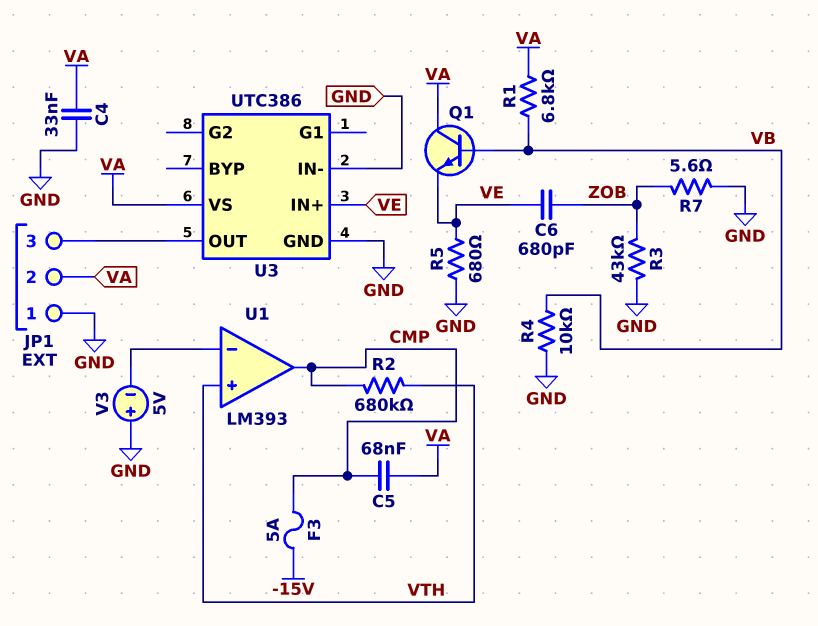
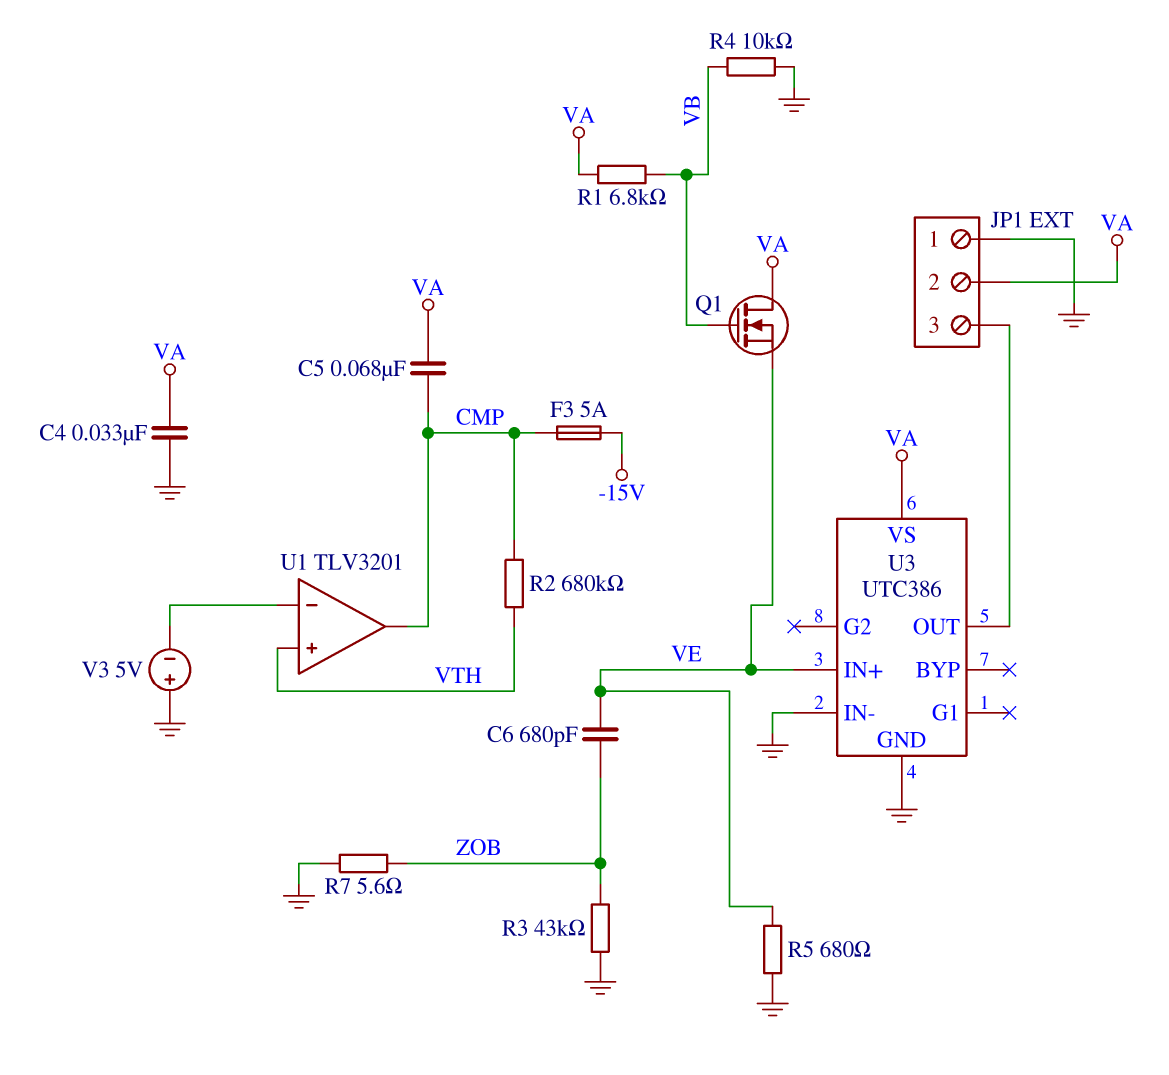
Q1: NPN (B VB, C VA, E VE) -> NMOS (G VB, D VA, S VE)
U1: LM393 -> TLV3201

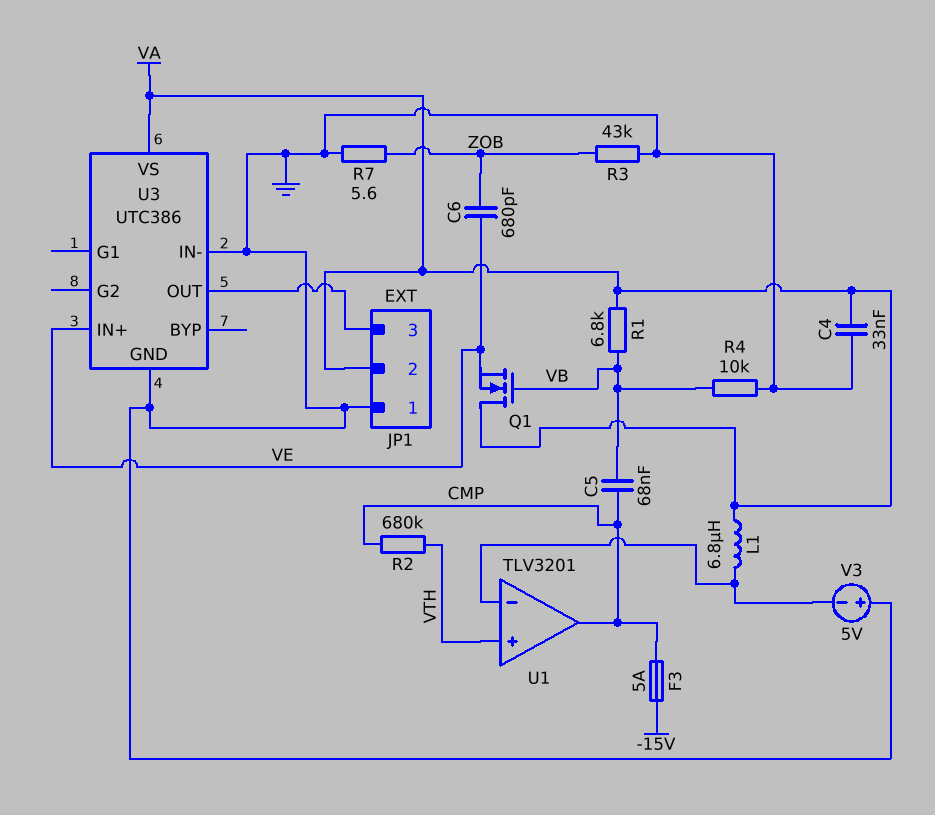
C5: 68nF (CMP, VA) -> 68nF (CMP, VB)
L1: none -> 6.8uH (U1/in-, VA)
R5: 680 (GND, VE) -> none

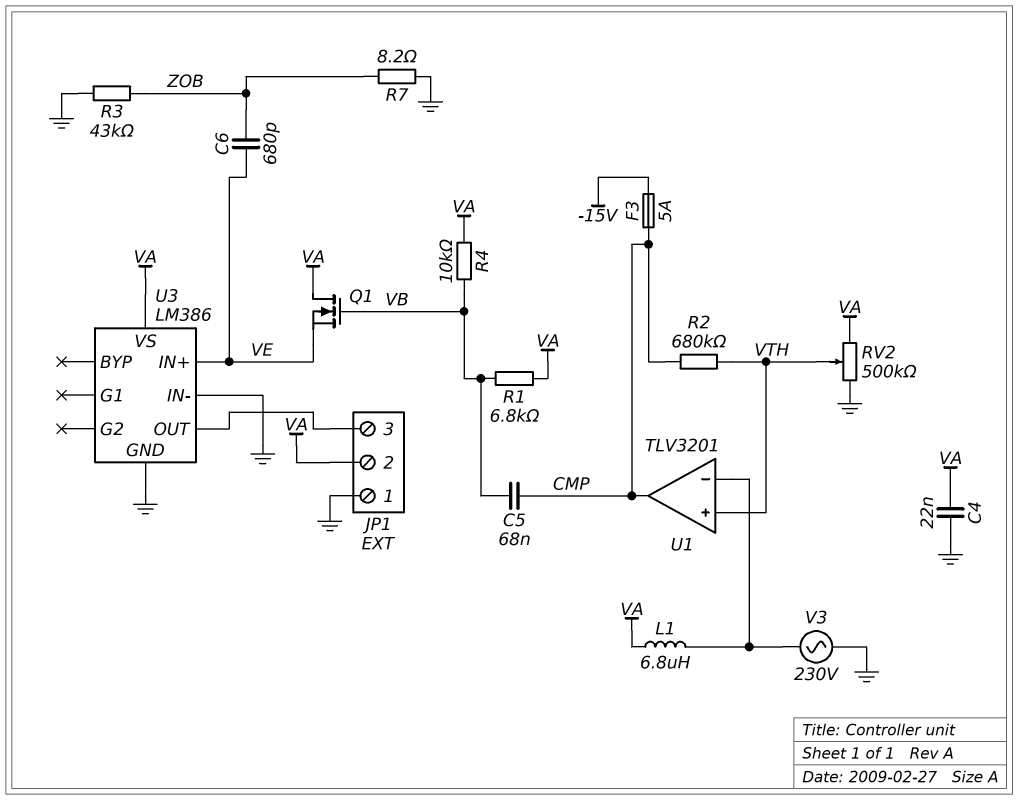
C4: 33nF (GND, VA) -> 22nF (GND, VA)
R4: 10k (GND, VB) -> 10k (VA, VB)
R7: 5.6 (GND, ZOB) -> 8.2 (GND, ZOB)
RV2: none -> 500k (GND, VA, wiper VTH)
U3: UTC386 -> LM386
V3: 5V (plus GND, minus U1/in-) -> AC 230V (GND, U1/in-)

